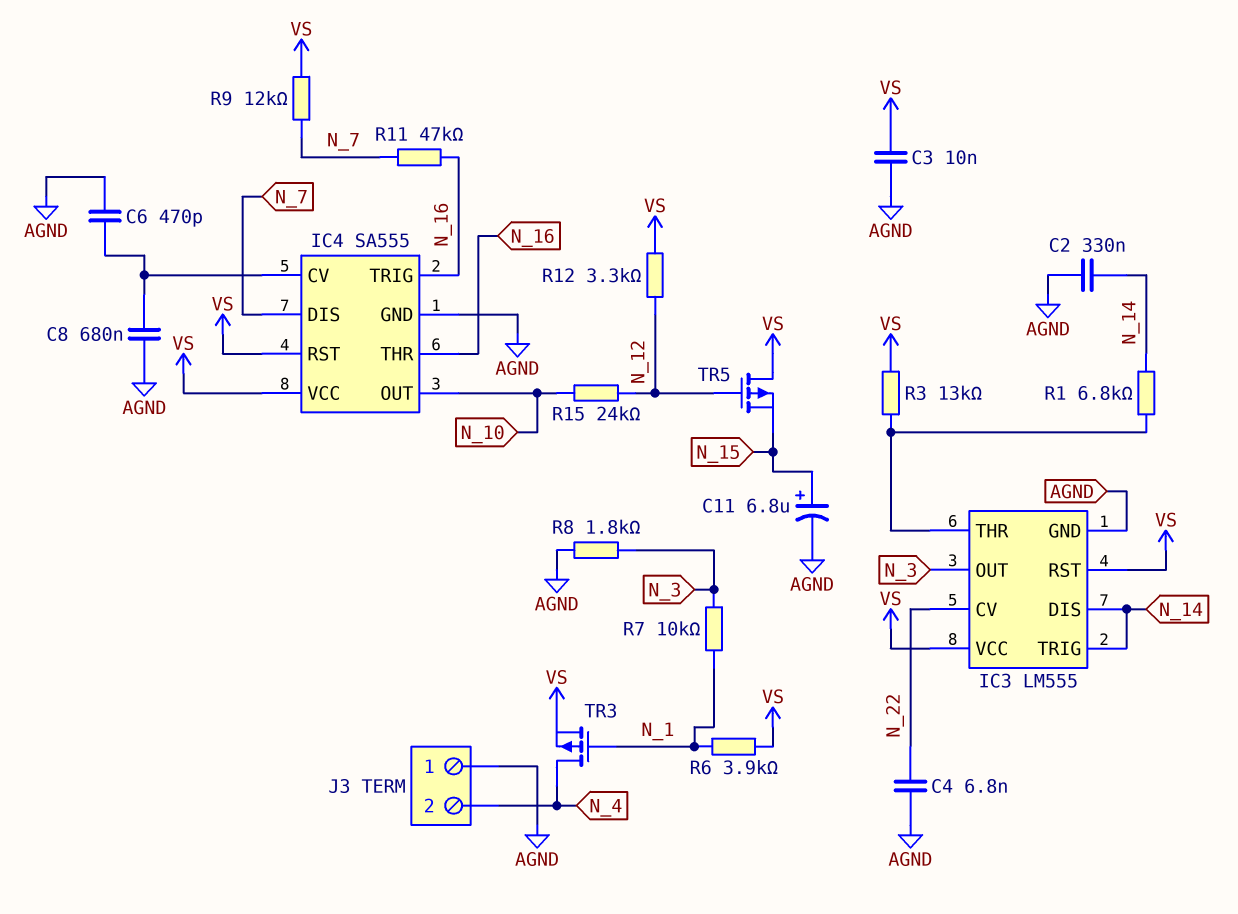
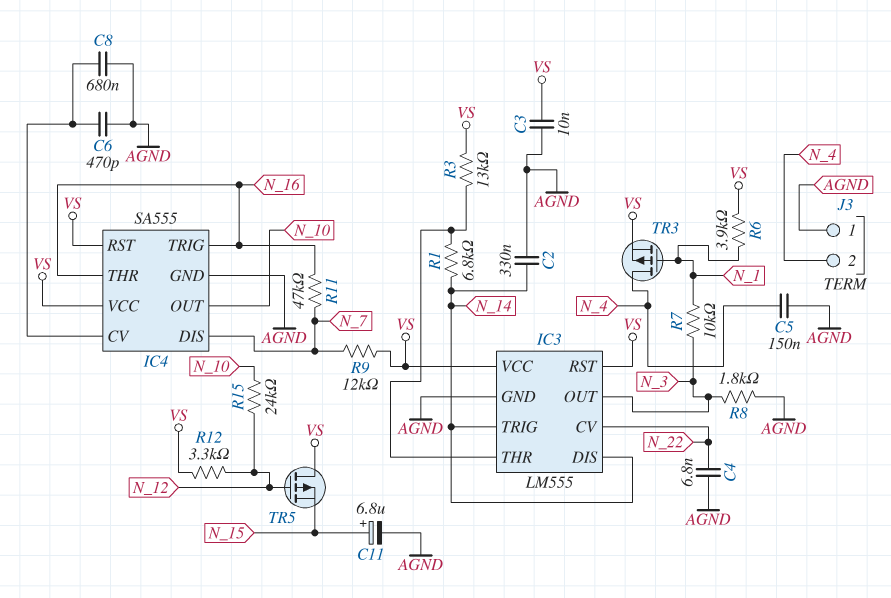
C5: none -> 150nF (AGND, N_4)

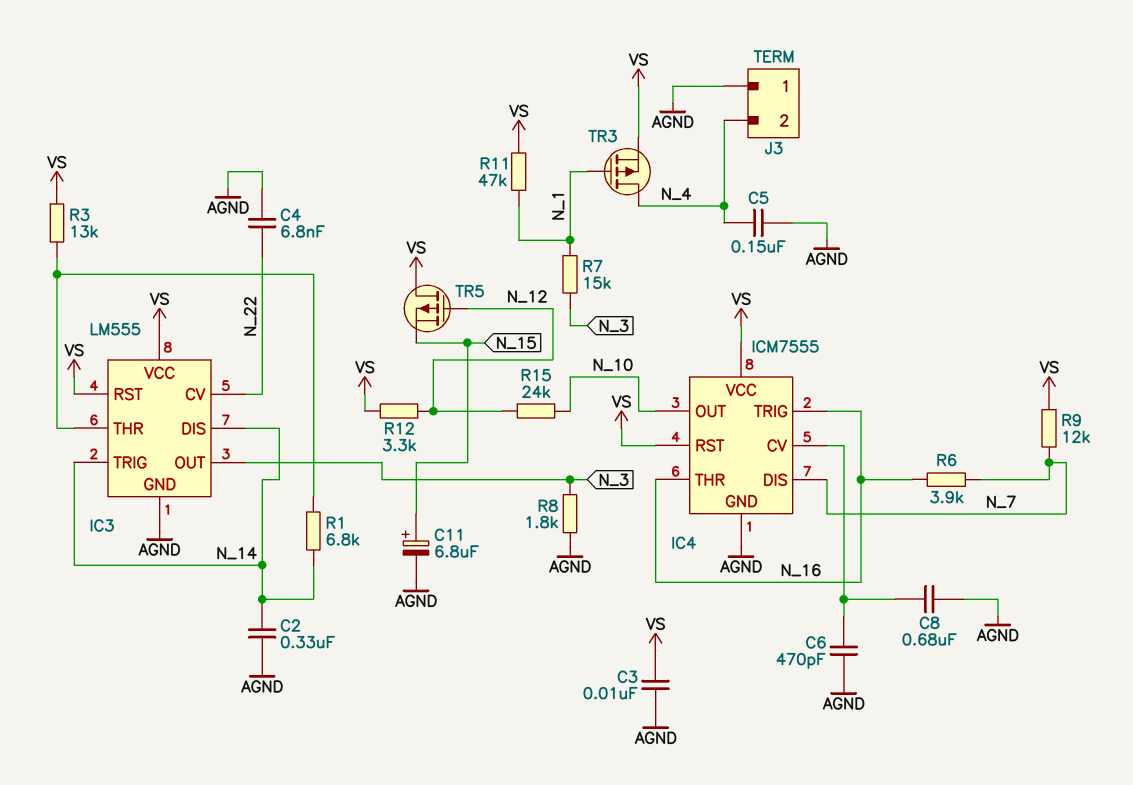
IC4: SA555 -> ICM7555
R6: 3.9k (N_1, VS) -> 3.9k (N_7, N_16)
R7: 10k (N_1, N_3) -> 15k (N_1, N_3)
R11: 47k (N_7, N_16) -> 47k (N_1, VS)

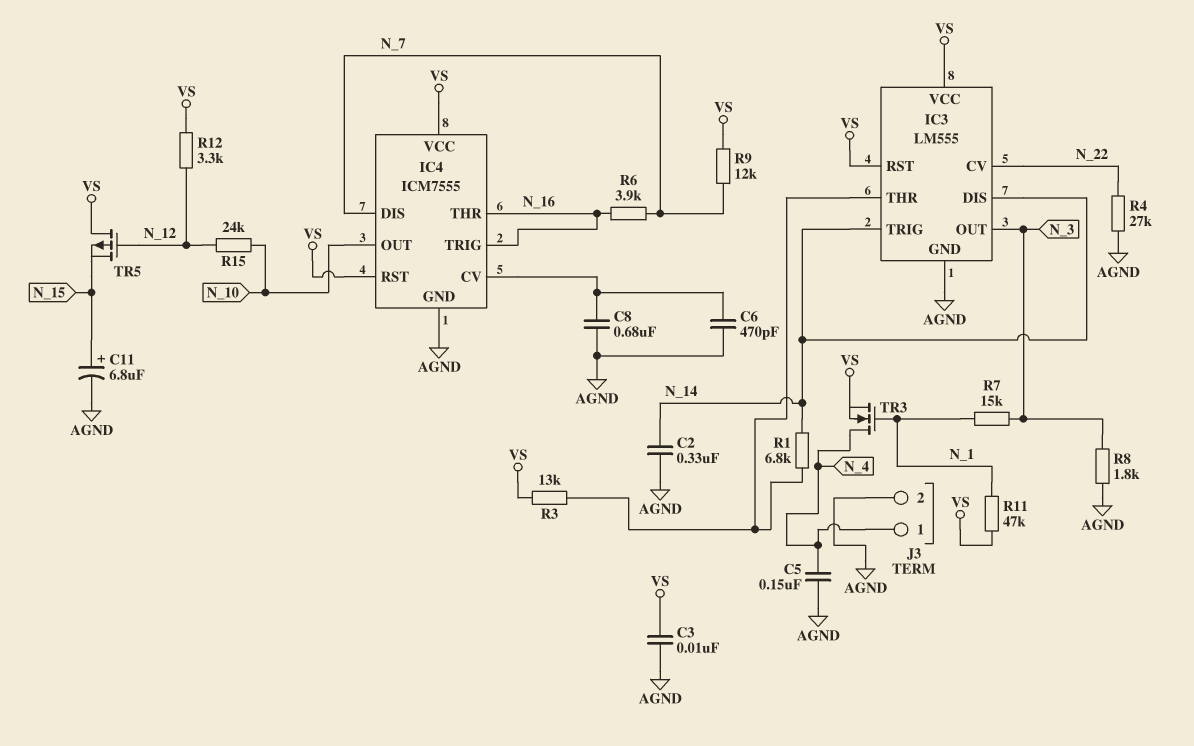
C4: 6.8nF (AGND, N_22) -> none
J3 pin 1: AGND -> N_4
J3 pin 2: N_4 -> AGND
R4: none -> 27k (AGND, N_22)
TR3: PMOS (G N_1, D N_4, S VS) -> NMOS (G N_1, D N_4, S VS)

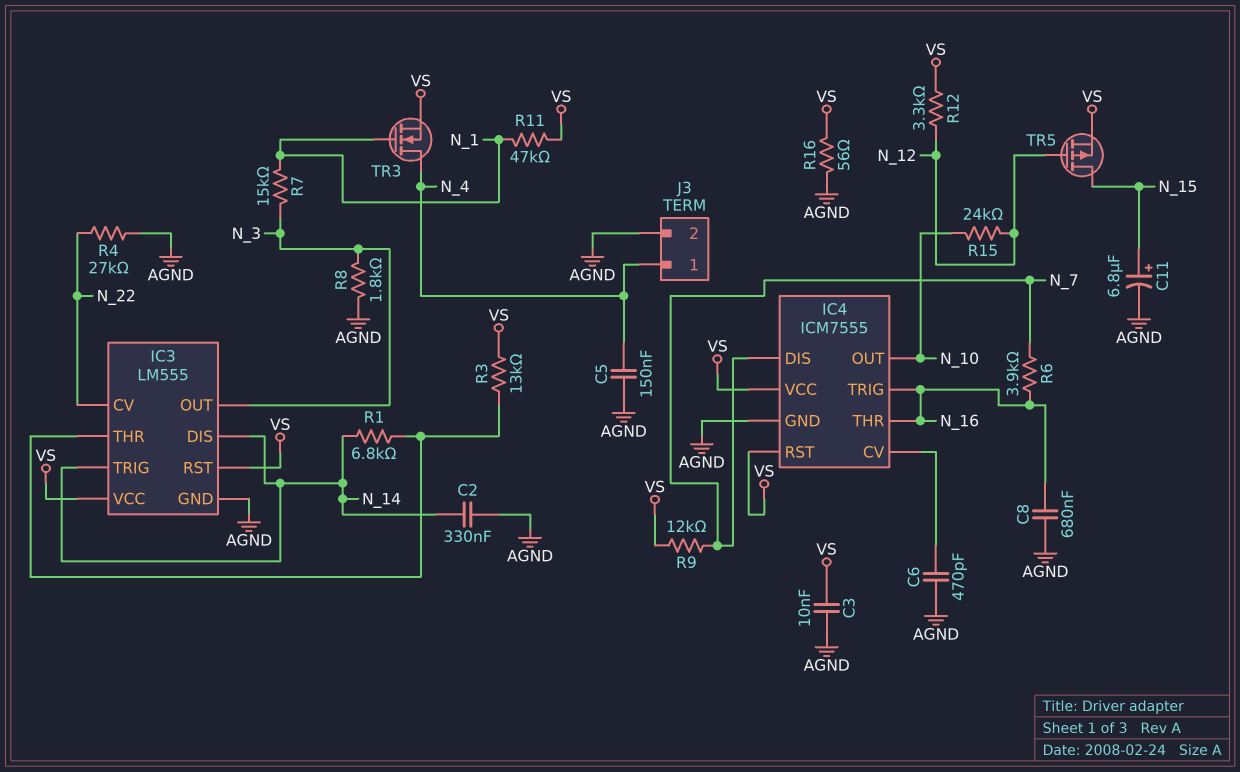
C8: 680nF (AGND, IC4/CV) -> 680nF (AGND, N_16)
R16: none -> 56 (AGND, VS)
TR5: PMOS (G N_12, D VS, S N_15) -> PMOS (G N_12, D N_15, S VS)

